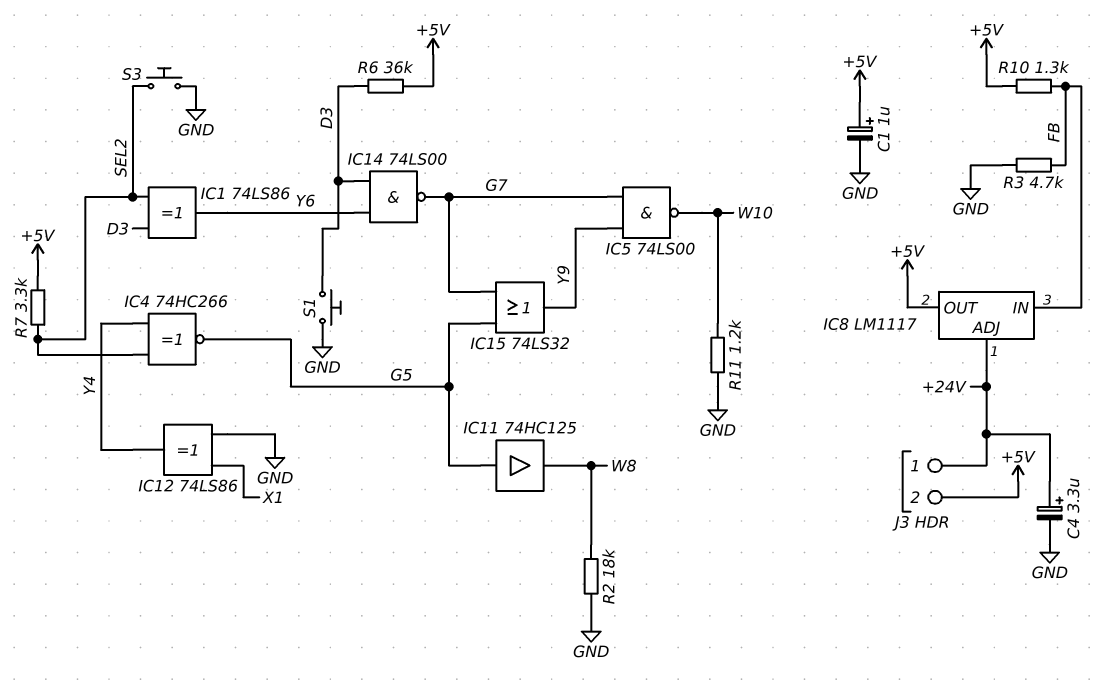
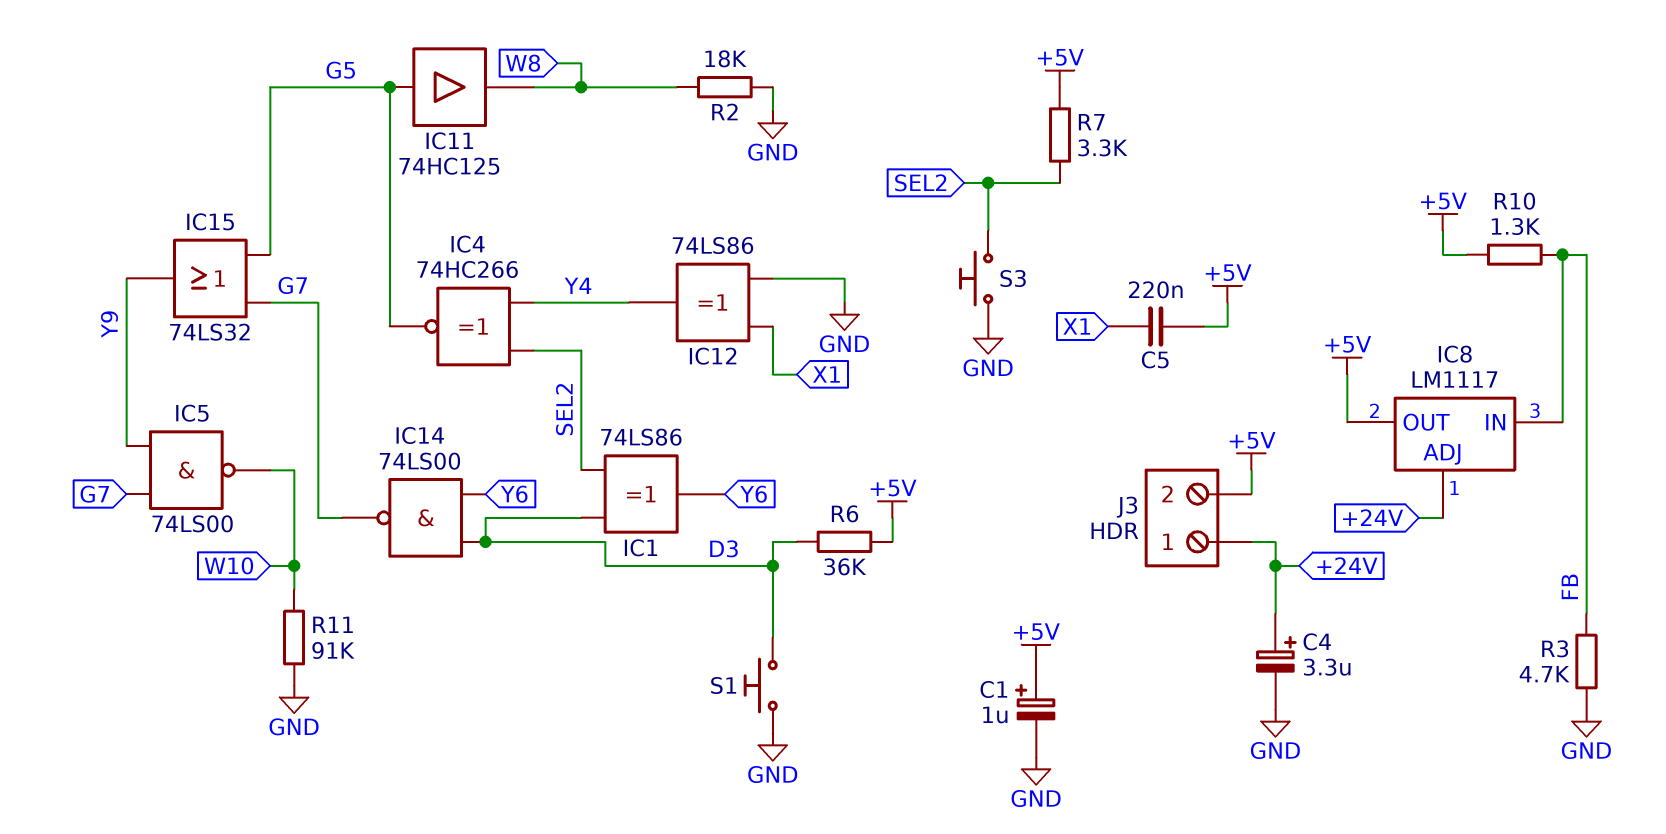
C5: none -> 220nF (+5V, X1)
R11: 1.2k (GND, W10) -> 91k (GND, W10)

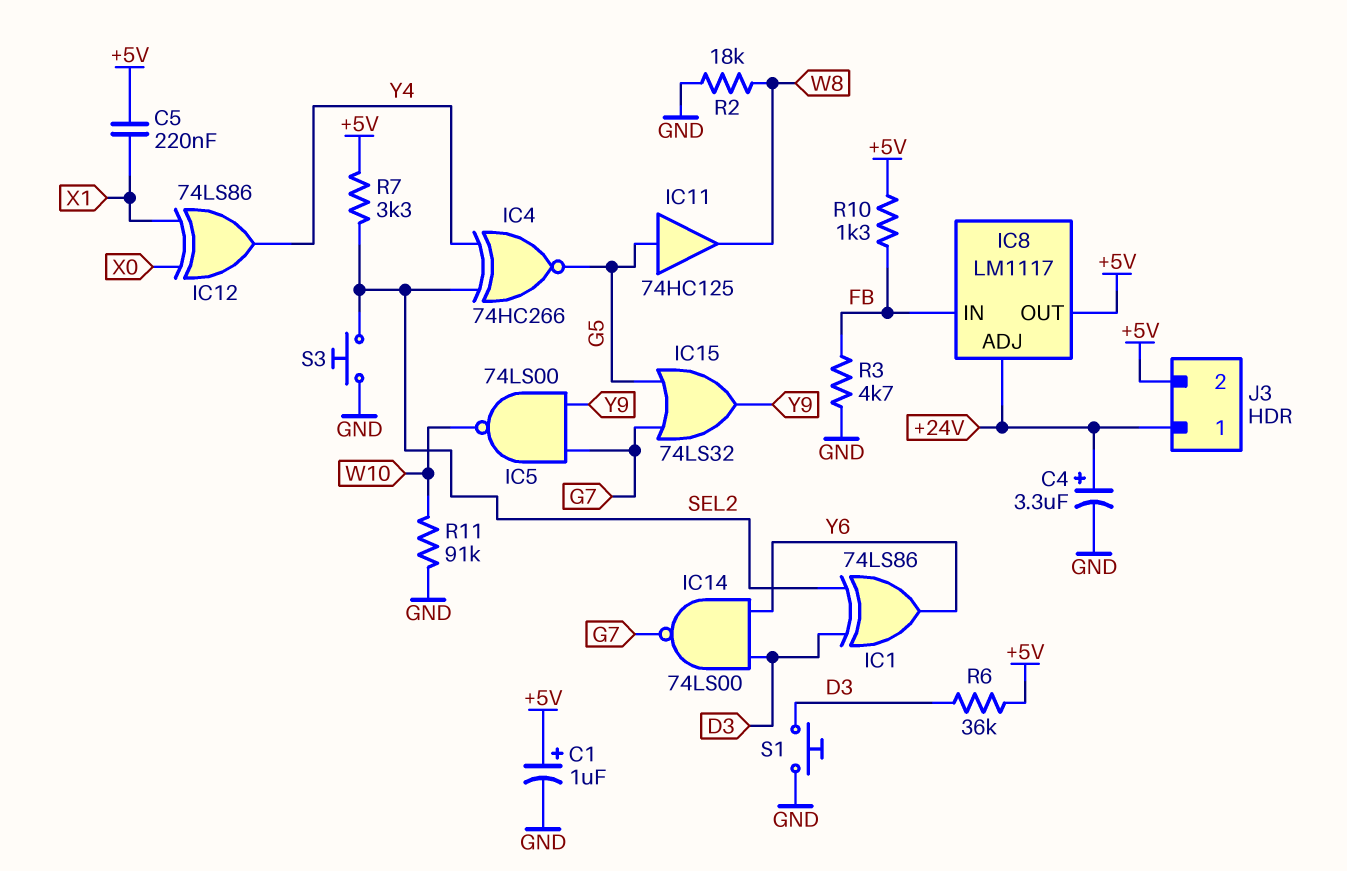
IC12: XOR 74LS86 (in GND, in X1, out Y4) -> XOR 74LS86 (in X0, in X1, out Y4)

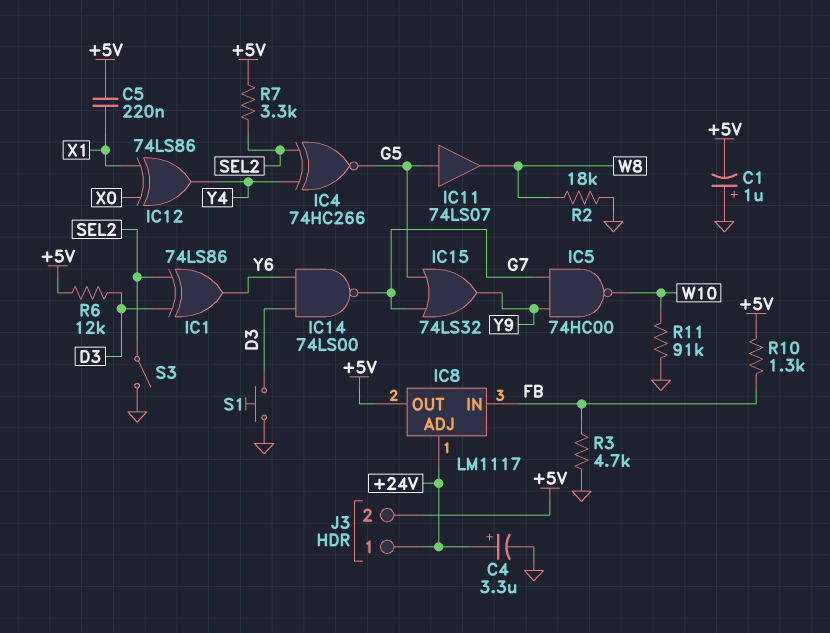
C1: 1uF (plus +5V, minus GND) -> 1uF (plus GND, minus +5V)
IC5: NAND 74LS00 (in G7, in Y9, out W10) -> NAND 74HC00 (in G7, in Y9, out W10)
IC11: buffer 74HC125 (in G5, out W8) -> buffer 74LS07 (in G5, out W8)
R6: 36k (+5V, D3) -> 12k (+5V, D3)
S3: button (GND, SEL2) -> switch (GND, SEL2)

